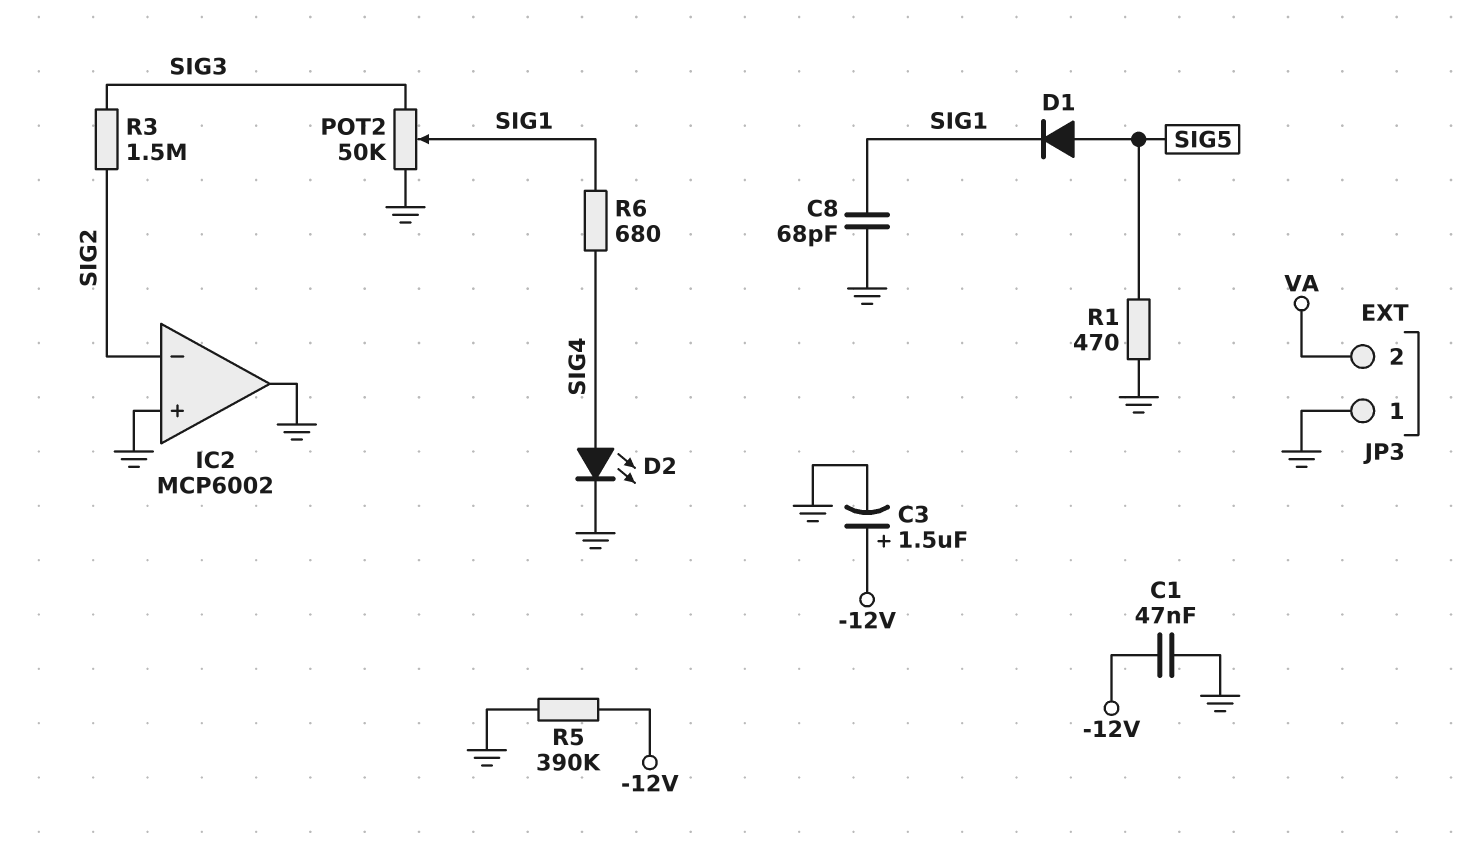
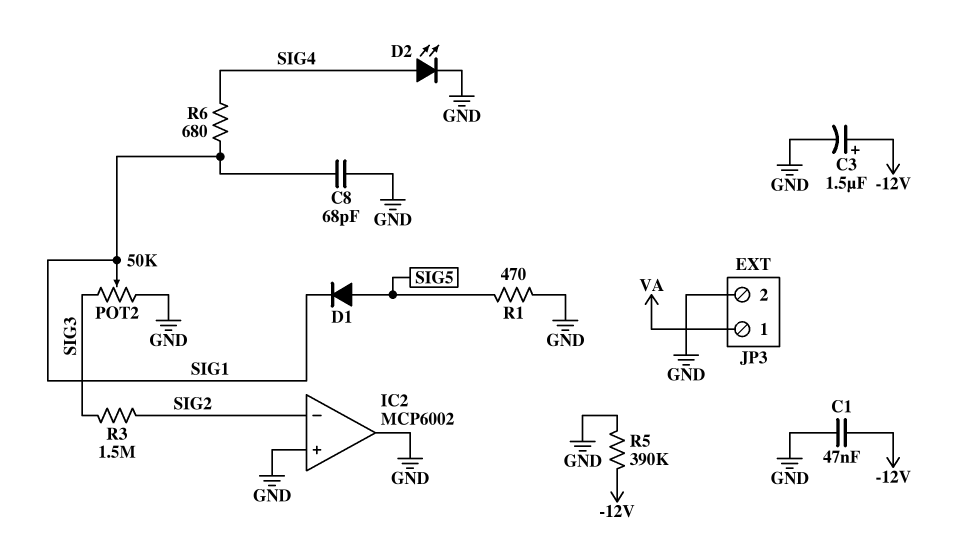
JP3 pin 1: GND -> VA
JP3 pin 2: VA -> GND

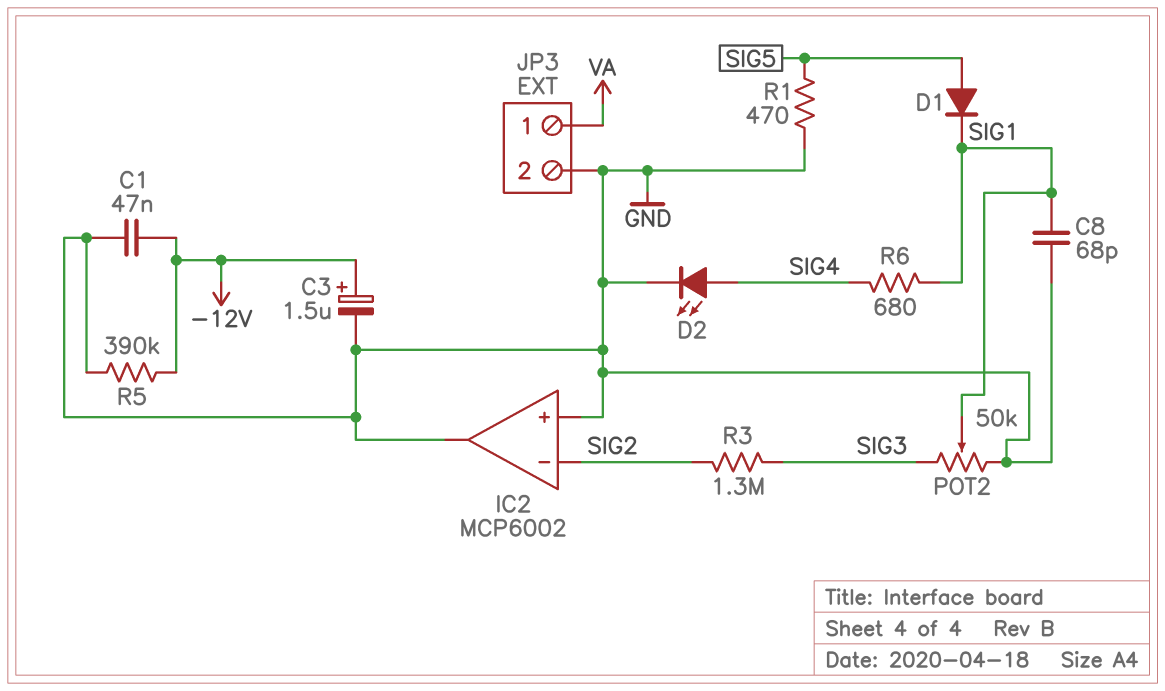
R3: 1.5M (SIG2, SIG3) -> 1.3M (SIG2, SIG3)

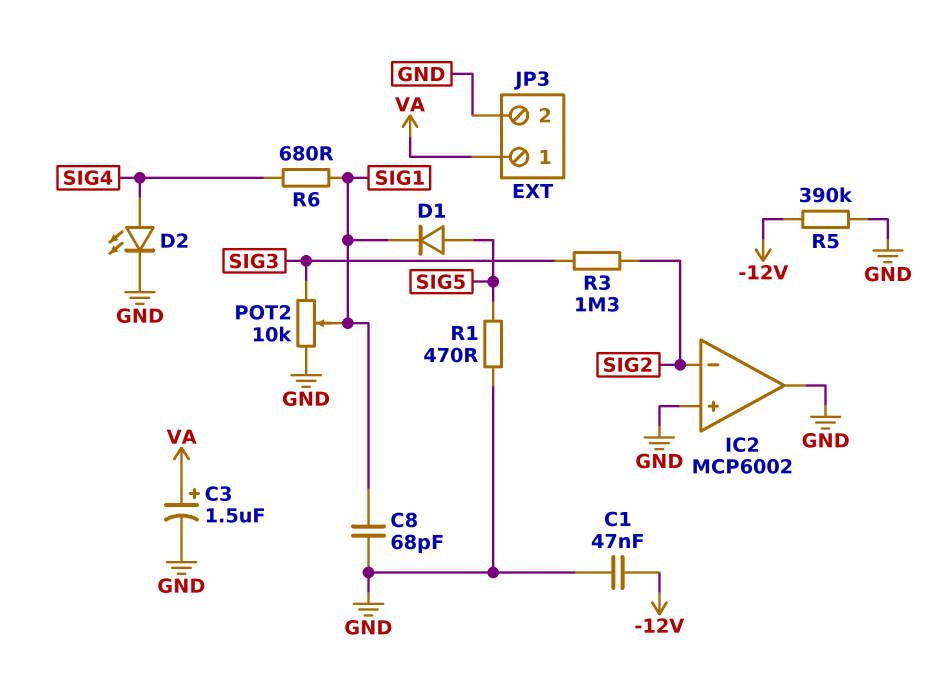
C3: 1.5uF (plus -12V, minus GND) -> 1.5uF (plus VA, minus GND)
POT2: 50k (GND, SIG3, wiper SIG1) -> 10k (GND, SIG3, wiper SIG1)

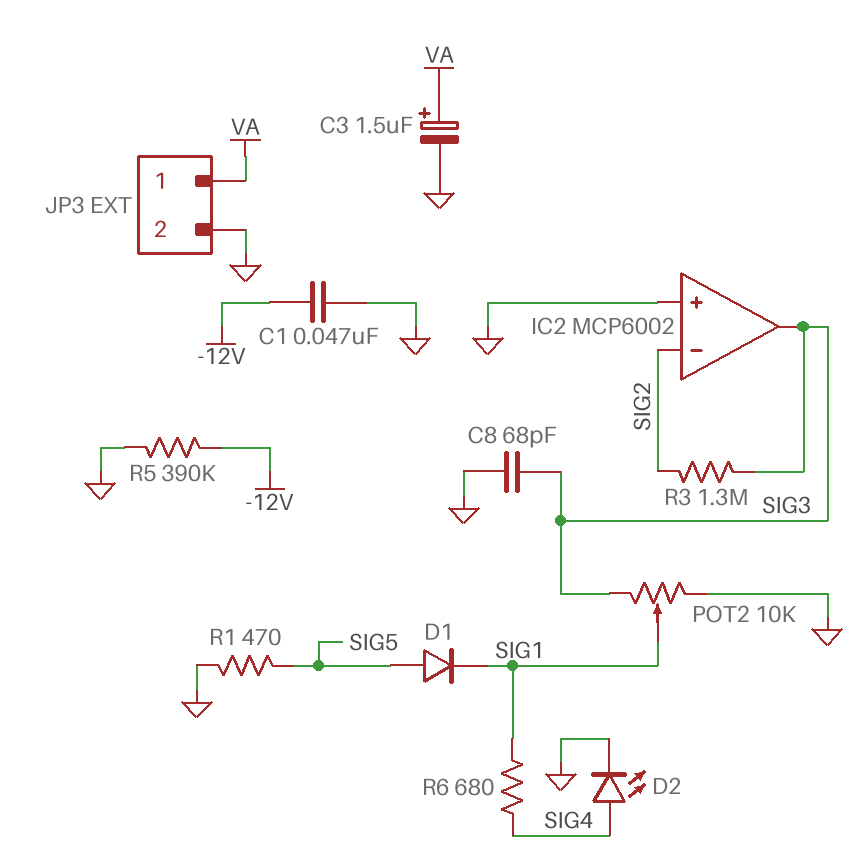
C8: 68pF (GND, SIG1) -> 68pF (GND, SIG3)
IC2 pin out: GND -> SIG3

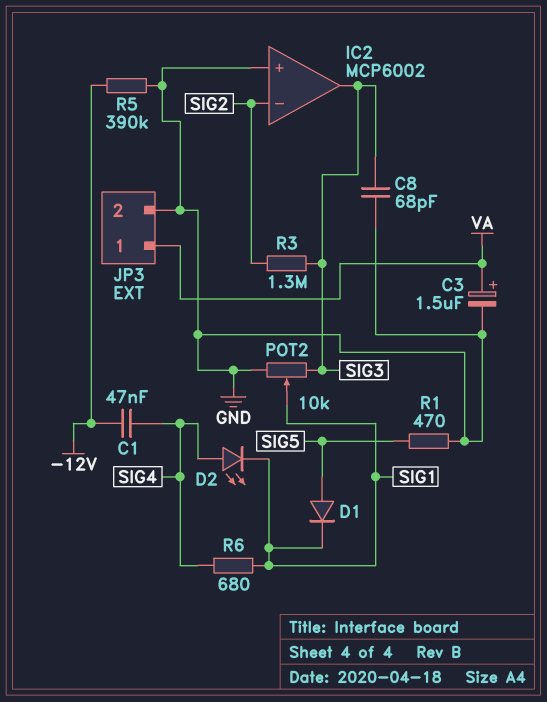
C1: 47nF (-12V, GND) -> 47nF (-12V, SIG4)
D2: LED (A SIG4, K GND) -> LED (A SIG4, K SIG1)

